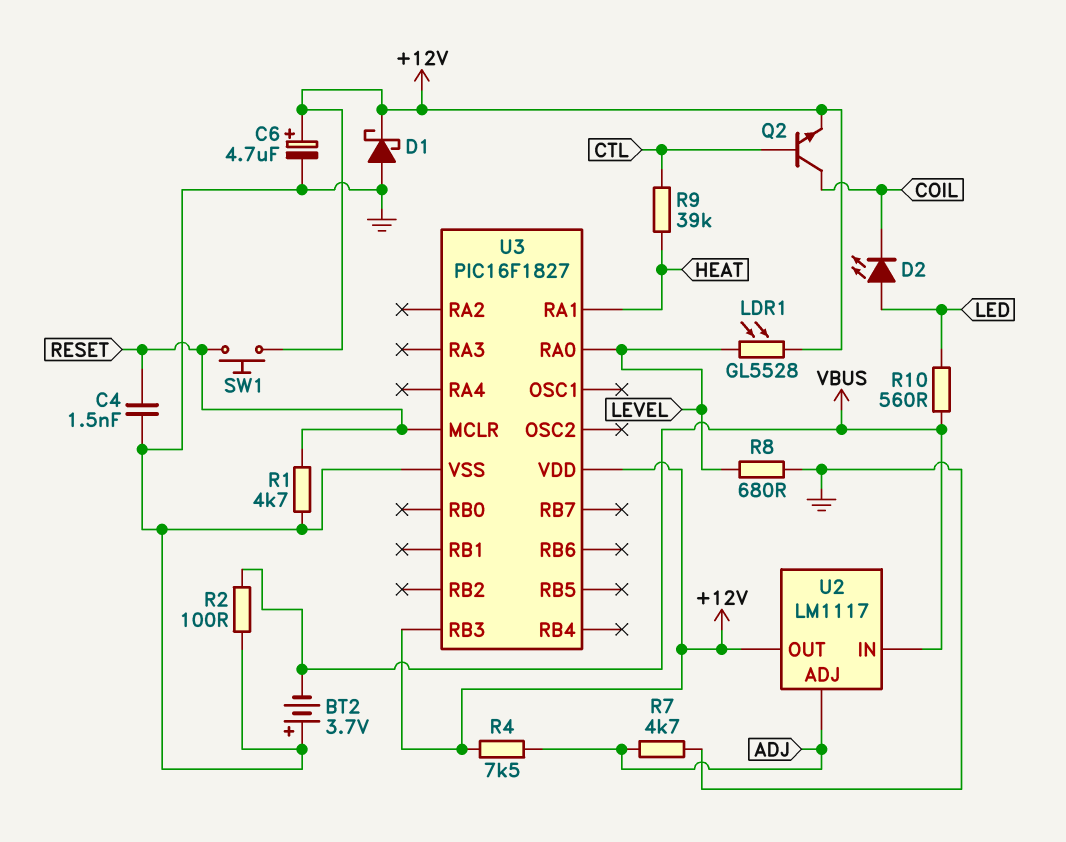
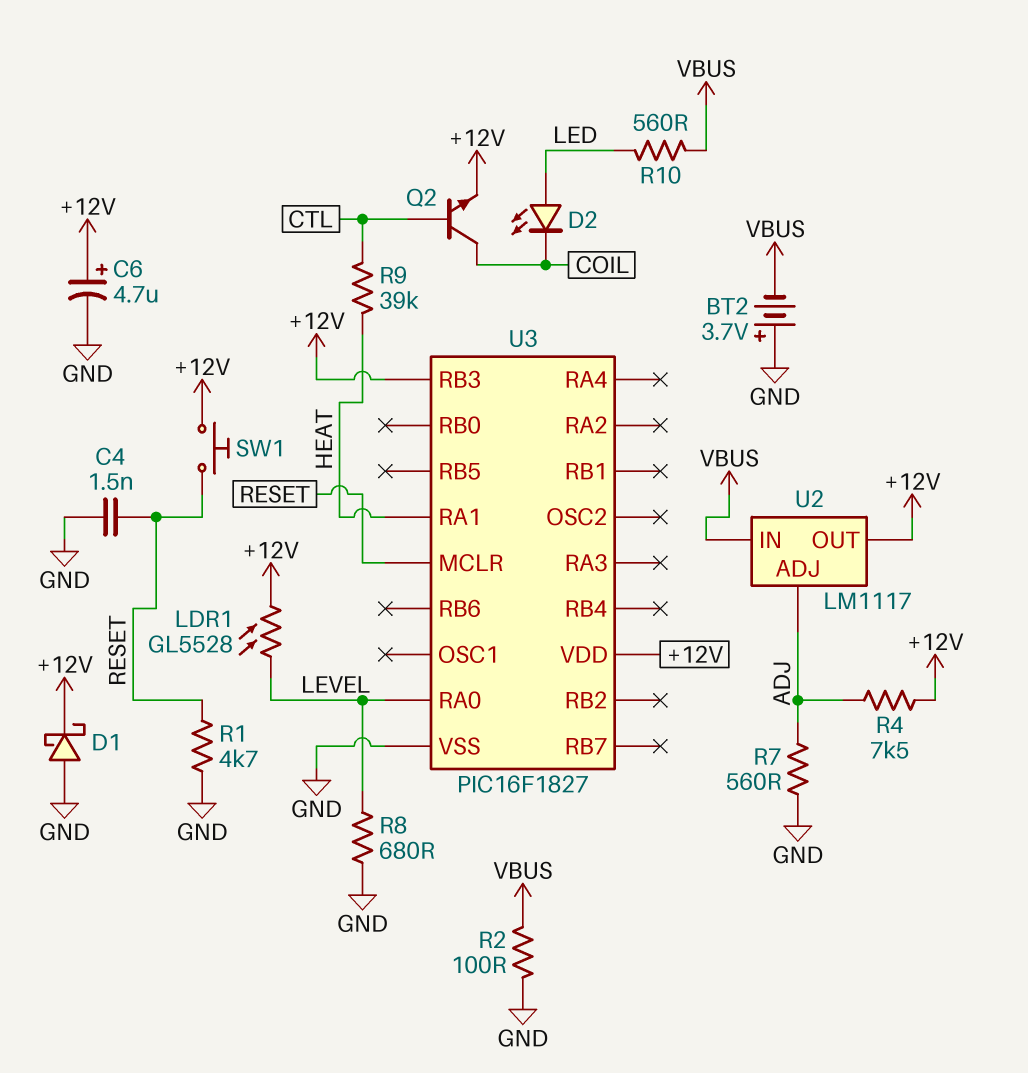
R7: 4.7k (ADJ, GND) -> 560 (ADJ, GND)

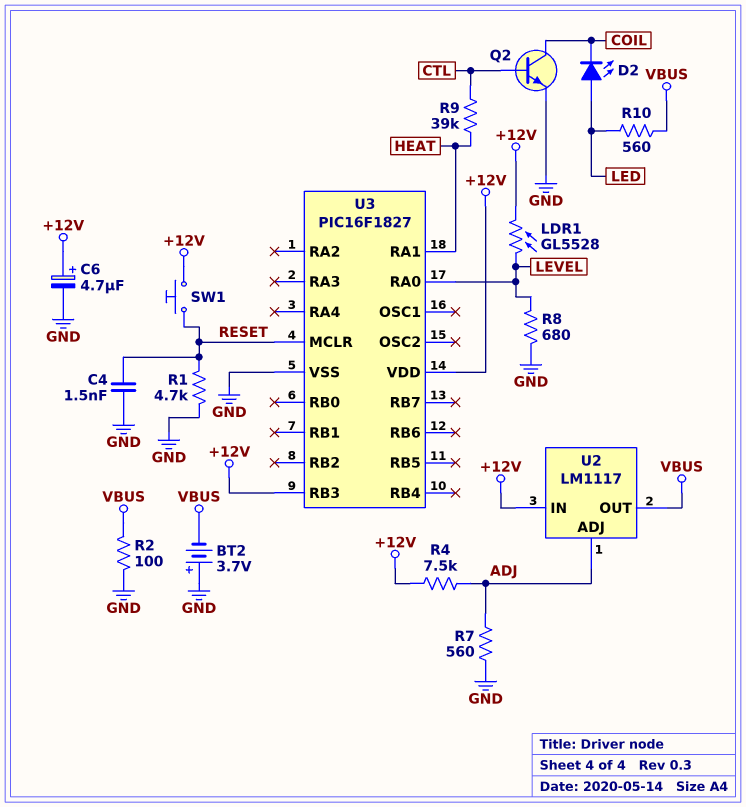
D1: schottky (A GND, K +12V) -> none
Q2: NPN (B CTL, C COIL, E +12V) -> NPN (B CTL, C COIL, E GND)
U2 pin IN: VBUS -> +12V
U2 pin OUT: +12V -> VBUS

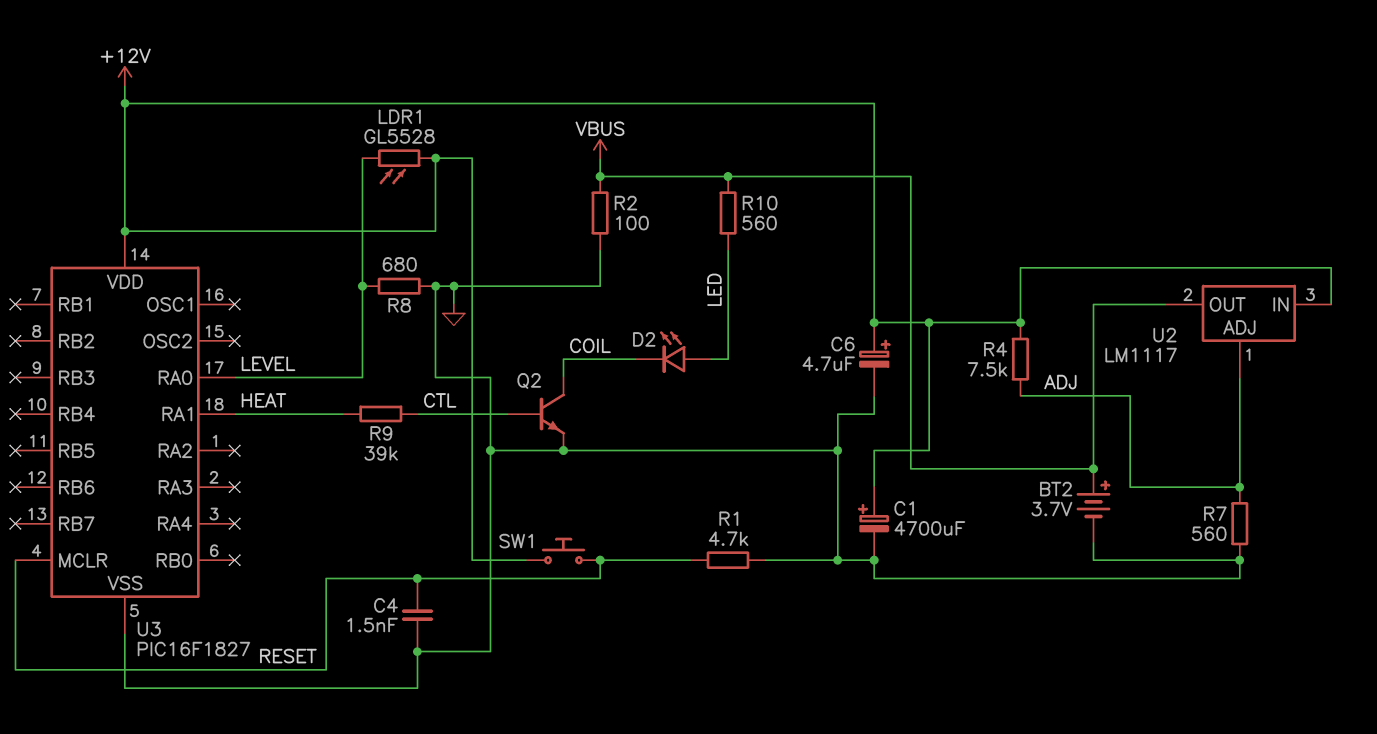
BT2: 3.7V (plus GND, minus VBUS) -> 3.7V (plus VBUS, minus GND)
C1: none -> 4700uF (plus +12V, minus GND)
U3 pin RB3: +12V -> none

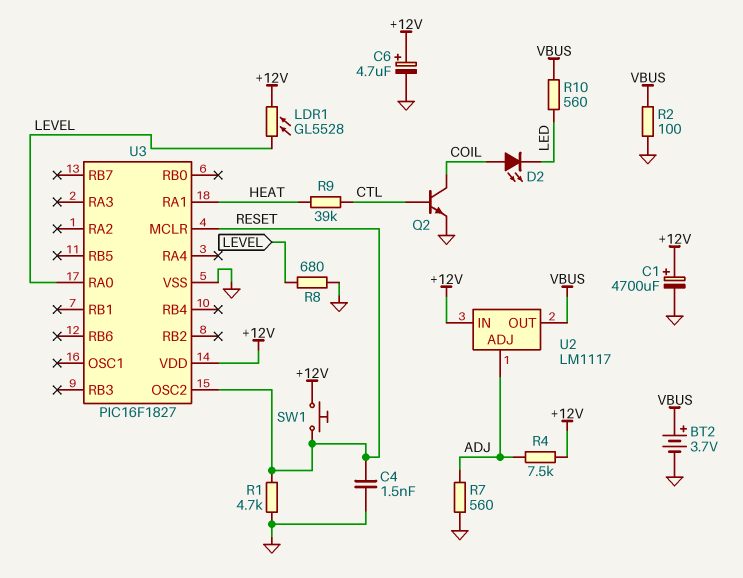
D2: LED (A LED, K COIL) -> LED (A COIL, K LED)
U3 pin OSC2: none -> RESET

